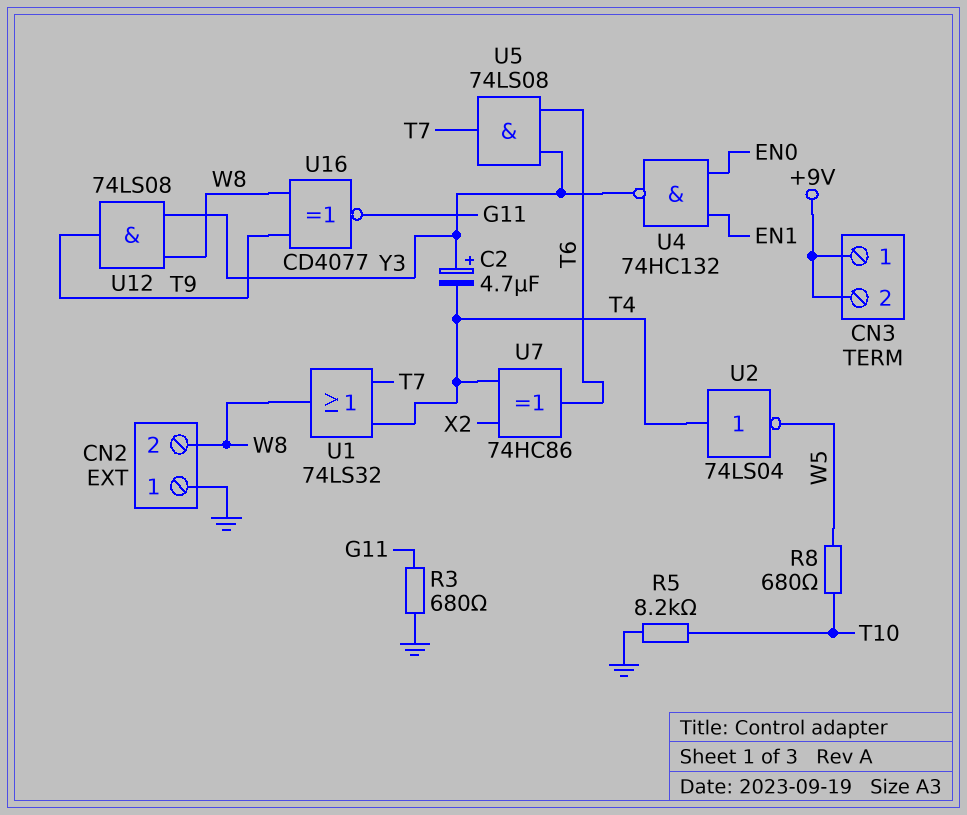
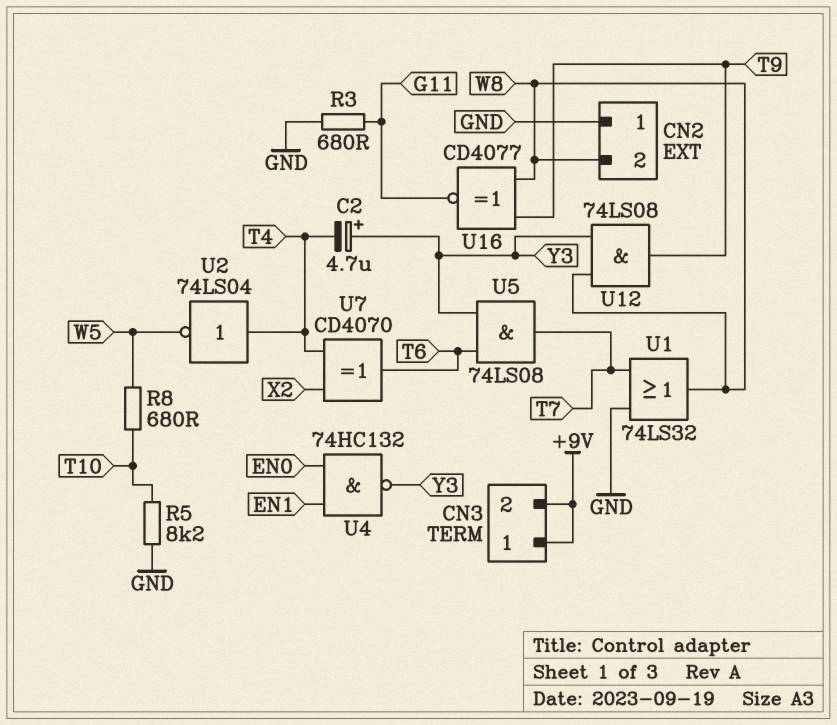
U1: OR 74LS32 (in T4, in T7, out W8) -> OR 74LS32 (in GND, in T7, out W8)
U7: XOR 74HC86 (in T4, in X2, out T6) -> XOR CD4070 (in T4, in X2, out T6)

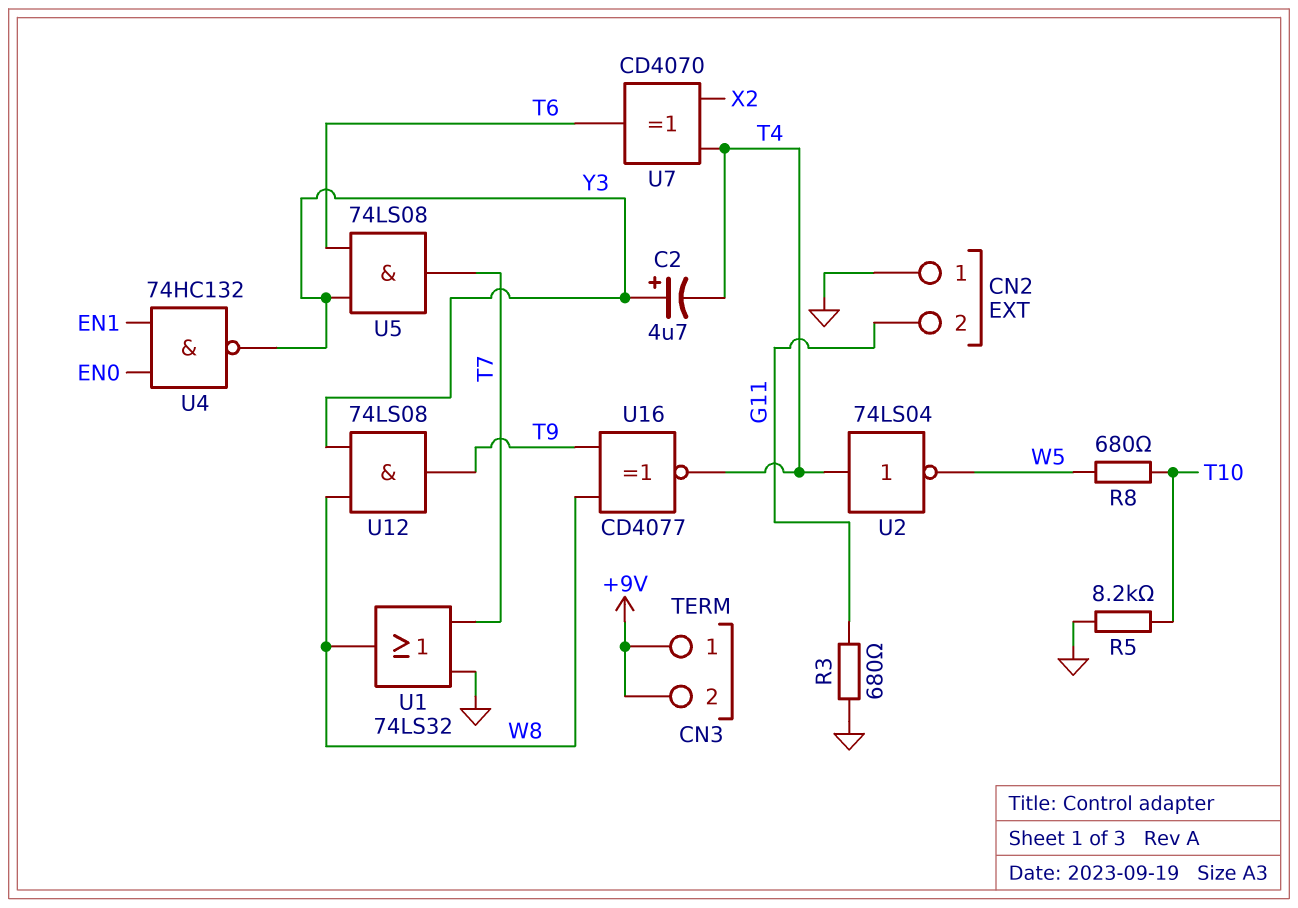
CN2 pin 2: W8 -> G11
U16: XNOR CD4077 (in T9, in W8, out G11) -> XNOR CD4077 (in T9, in W8, out T4)

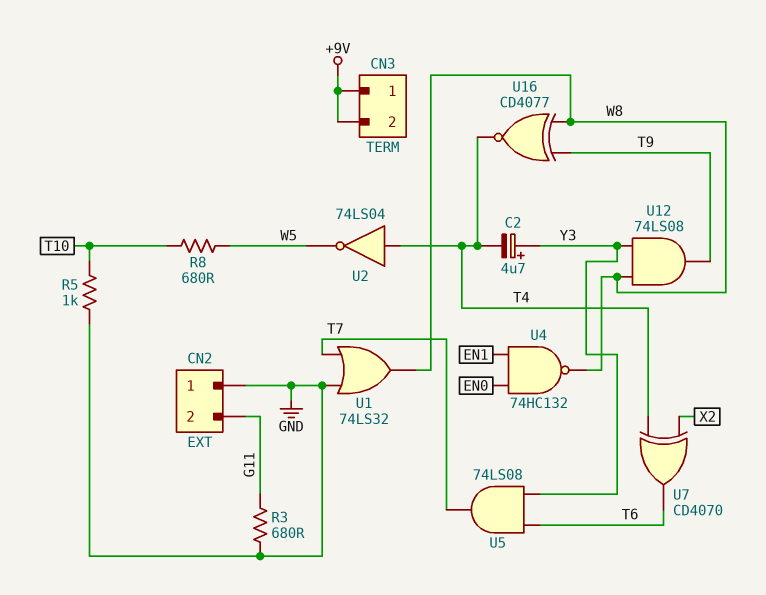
R5: 8.2k (GND, T10) -> 1k (GND, T10)
U4: NAND 74HC132 (in EN0, in EN1, out Y3) -> NAND 74HC132 (in EN0, in EN1, out W8)

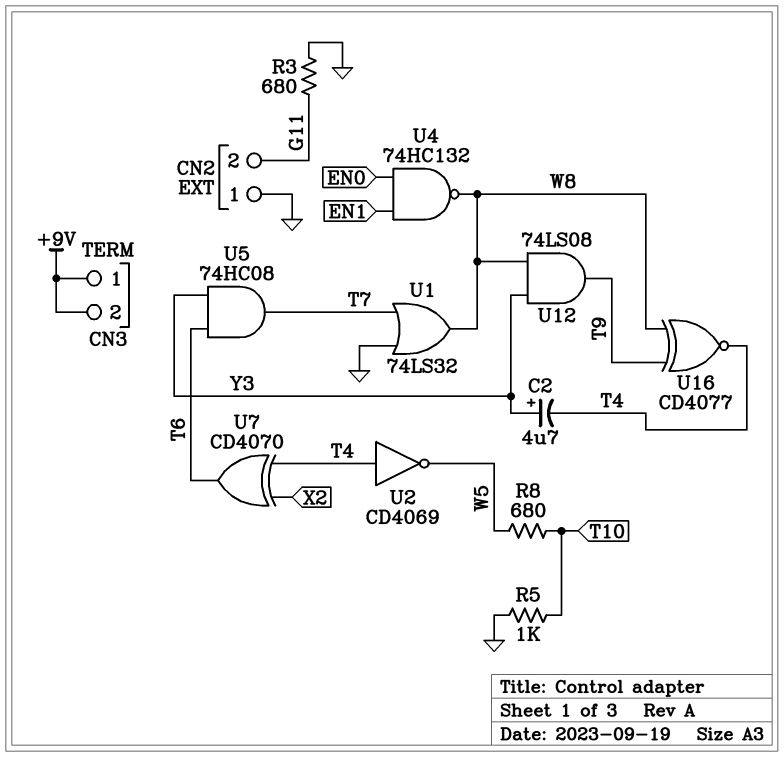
U2: NOT 74LS04 (in T4, out W5) -> NOT CD4069 (in T4, out W5)
U5: AND 74LS08 (in T6, in Y3, out T7) -> AND 74HC08 (in T6, in Y3, out T7)

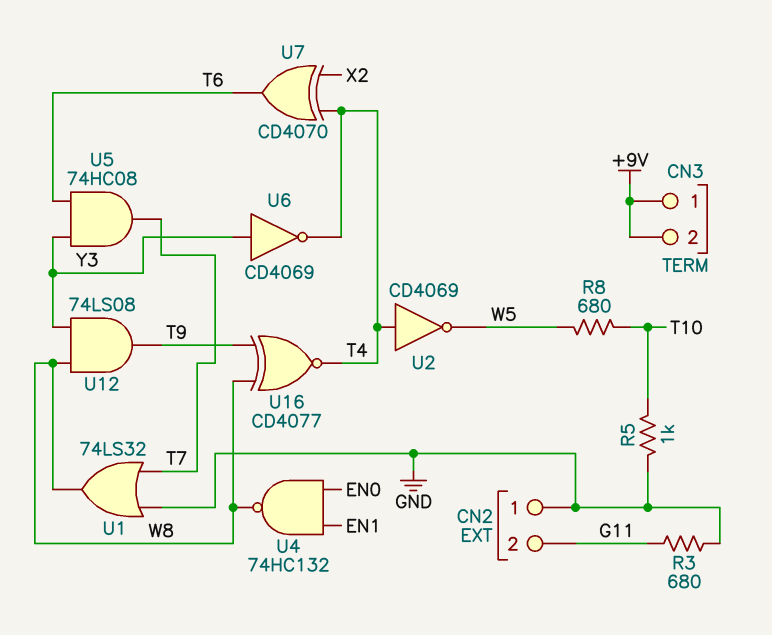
C2: 4.7uF (plus Y3, minus T4) -> none
U6: none -> NOT CD4069 (in Y3, out T4)

